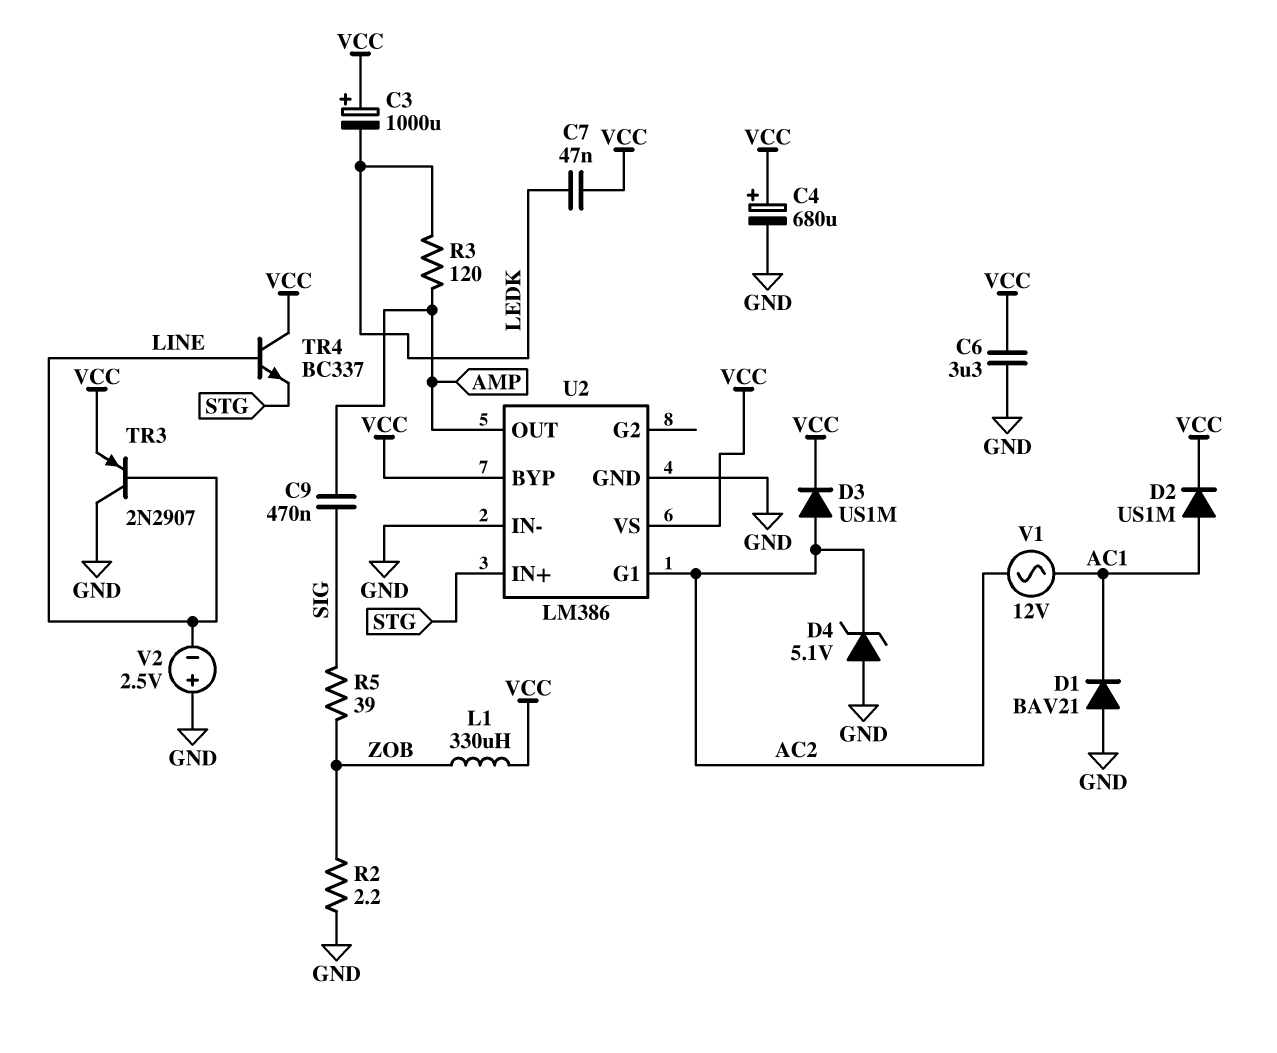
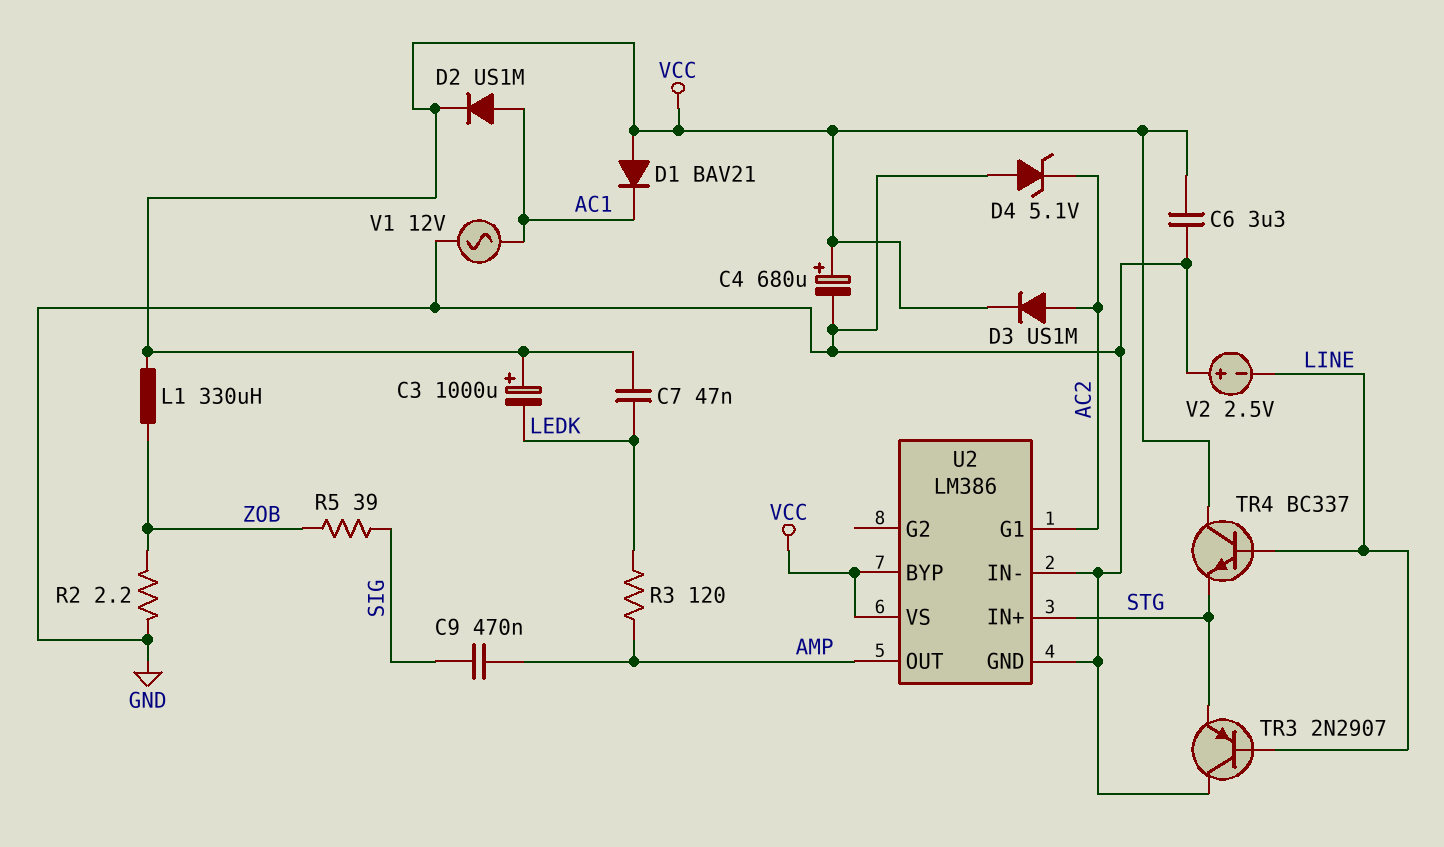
D1: diode BAV21 (A GND, K AC1) -> diode BAV21 (A VCC, K AC1)
TR3: PNP 2N2907 (B LINE, C GND, E VCC) -> PNP 2N2907 (B LINE, C GND, E STG)
V1: AC 12V (AC1, AC2) -> AC 12V (AC1, GND)

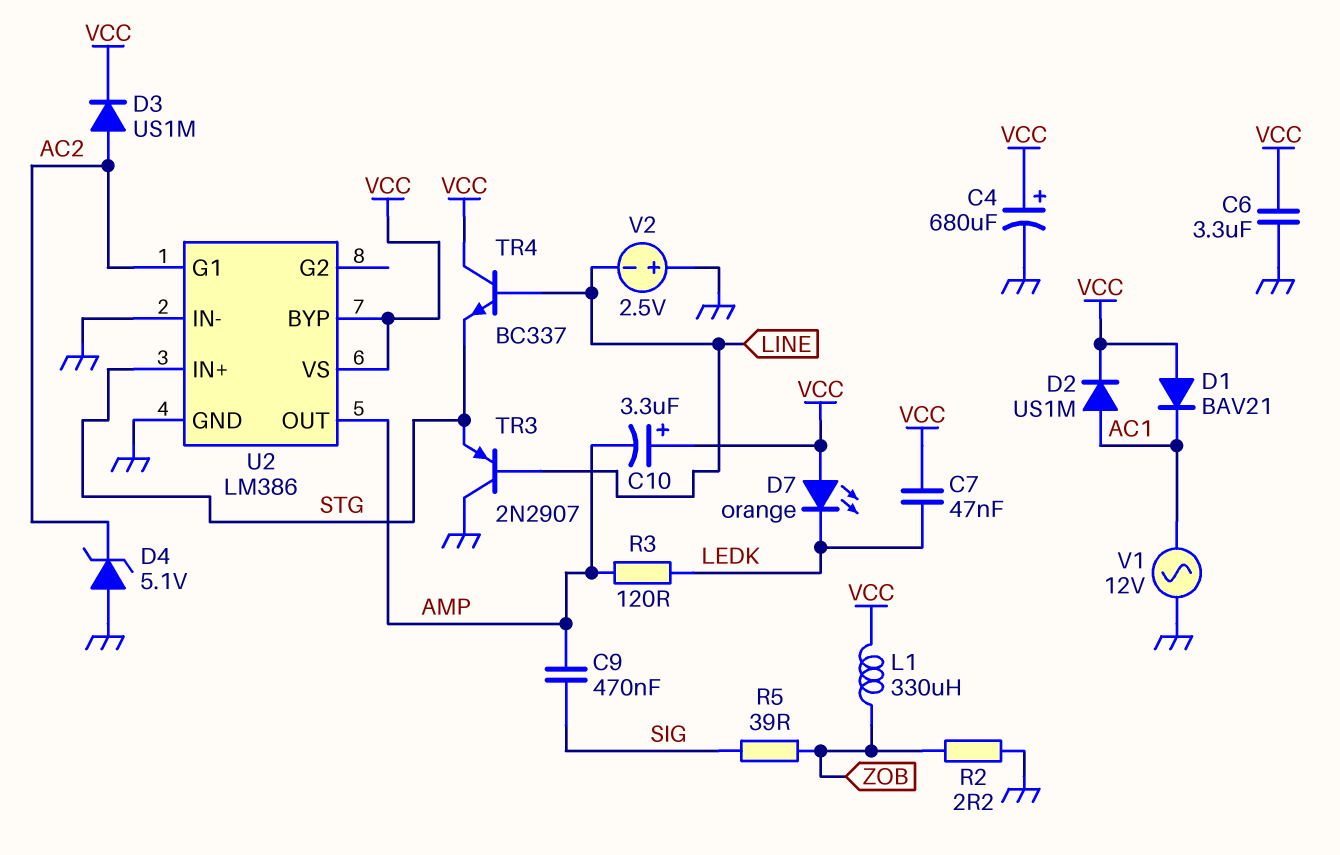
C3: 1000uF (plus VCC, minus LEDK) -> none
C10: none -> 3.3uF (plus VCC, minus AMP)
D7: none -> LED orange (A VCC, K LEDK)

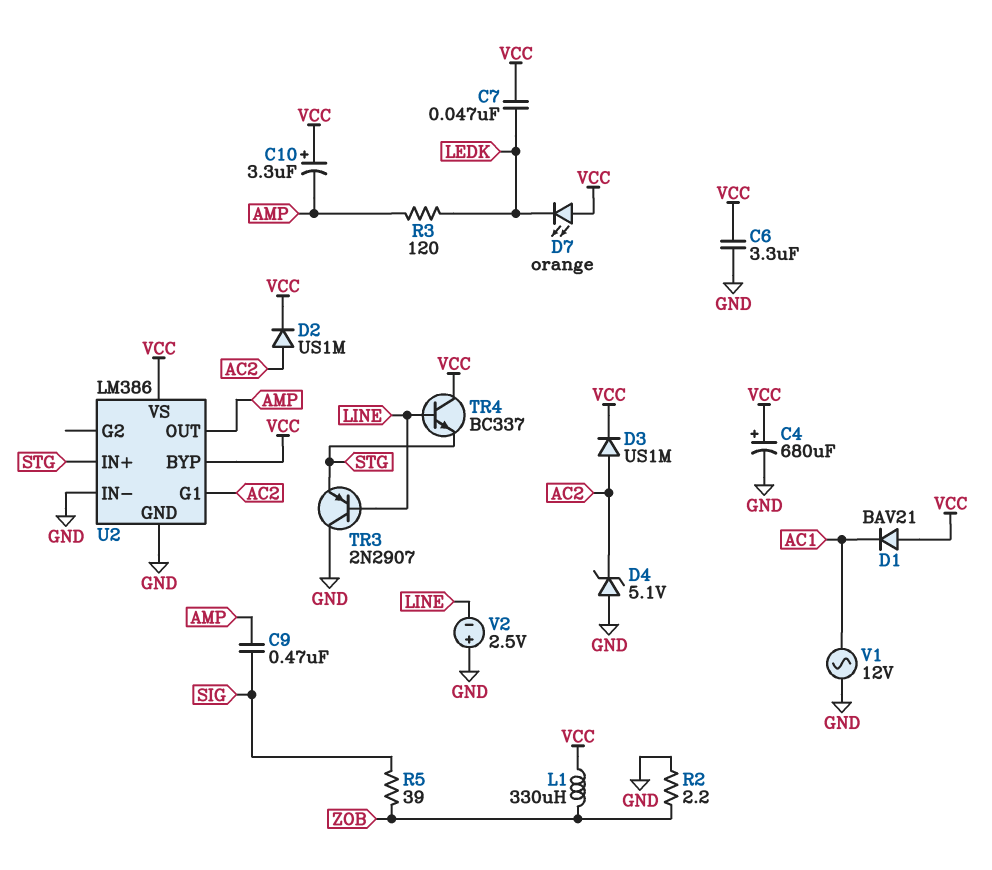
D2: diode US1M (A AC1, K VCC) -> diode US1M (A AC2, K VCC)

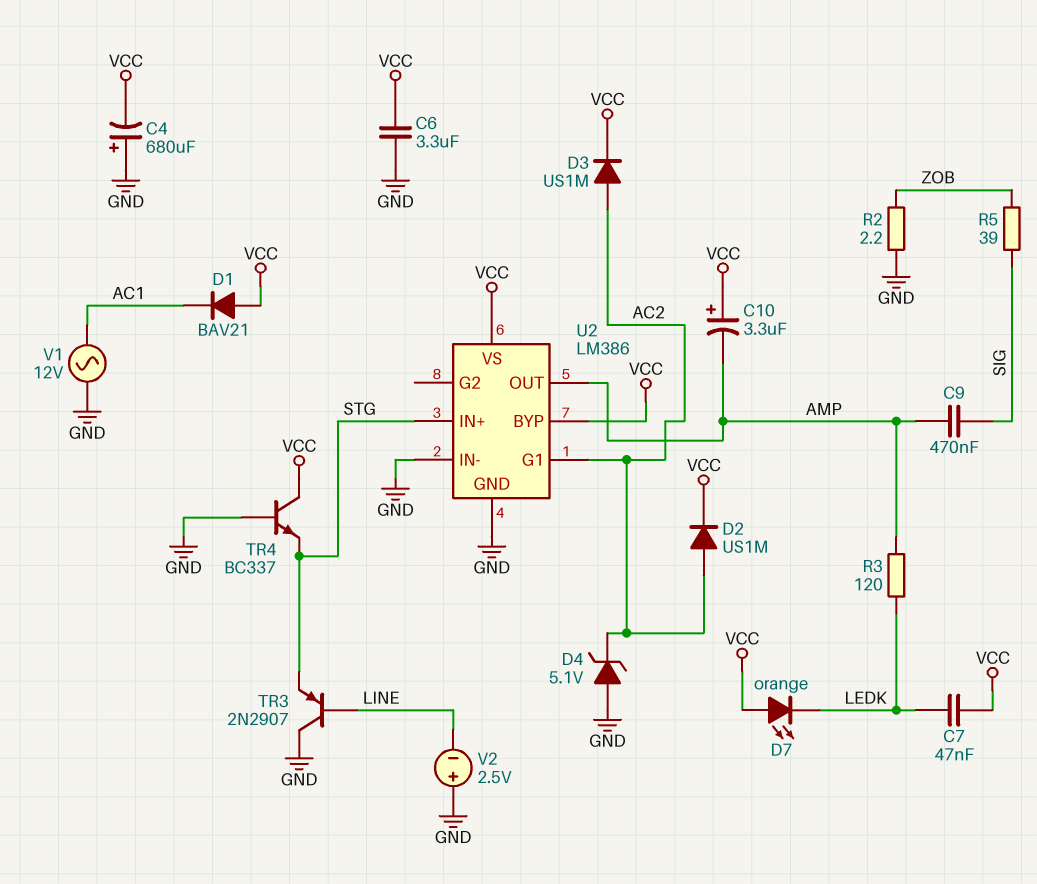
C4: 680uF (plus VCC, minus GND) -> 680uF (plus GND, minus VCC)
L1: 330uH (VCC, ZOB) -> none
TR4: NPN BC337 (B LINE, C VCC, E STG) -> NPN BC337 (B GND, C VCC, E STG)

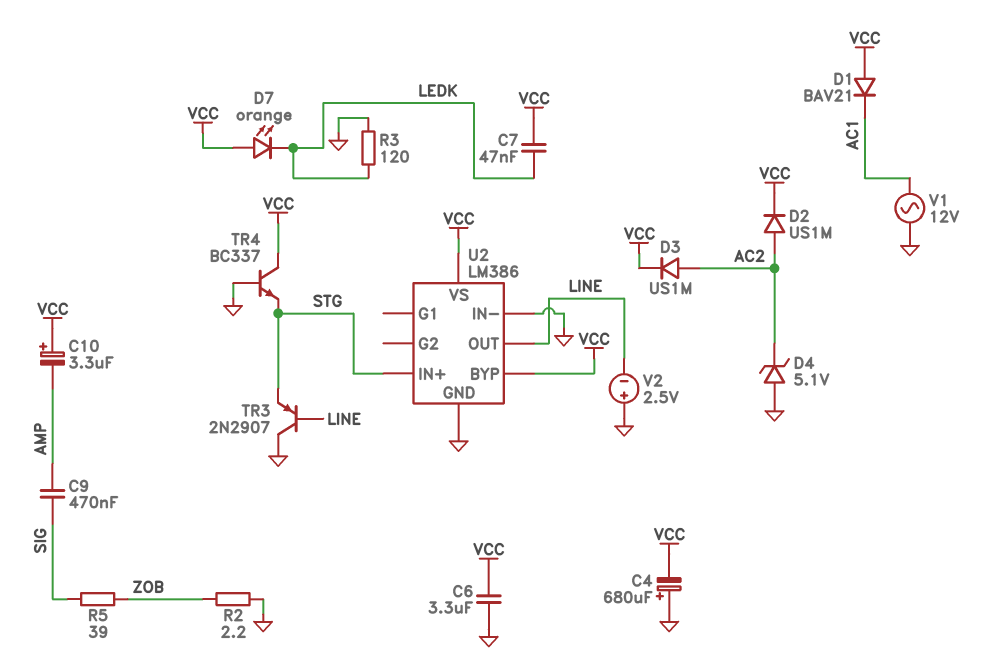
R3: 120 (AMP, LEDK) -> 120 (GND, LEDK)
U2 pin G1: AC2 -> none
U2 pin OUT: AMP -> LINE

